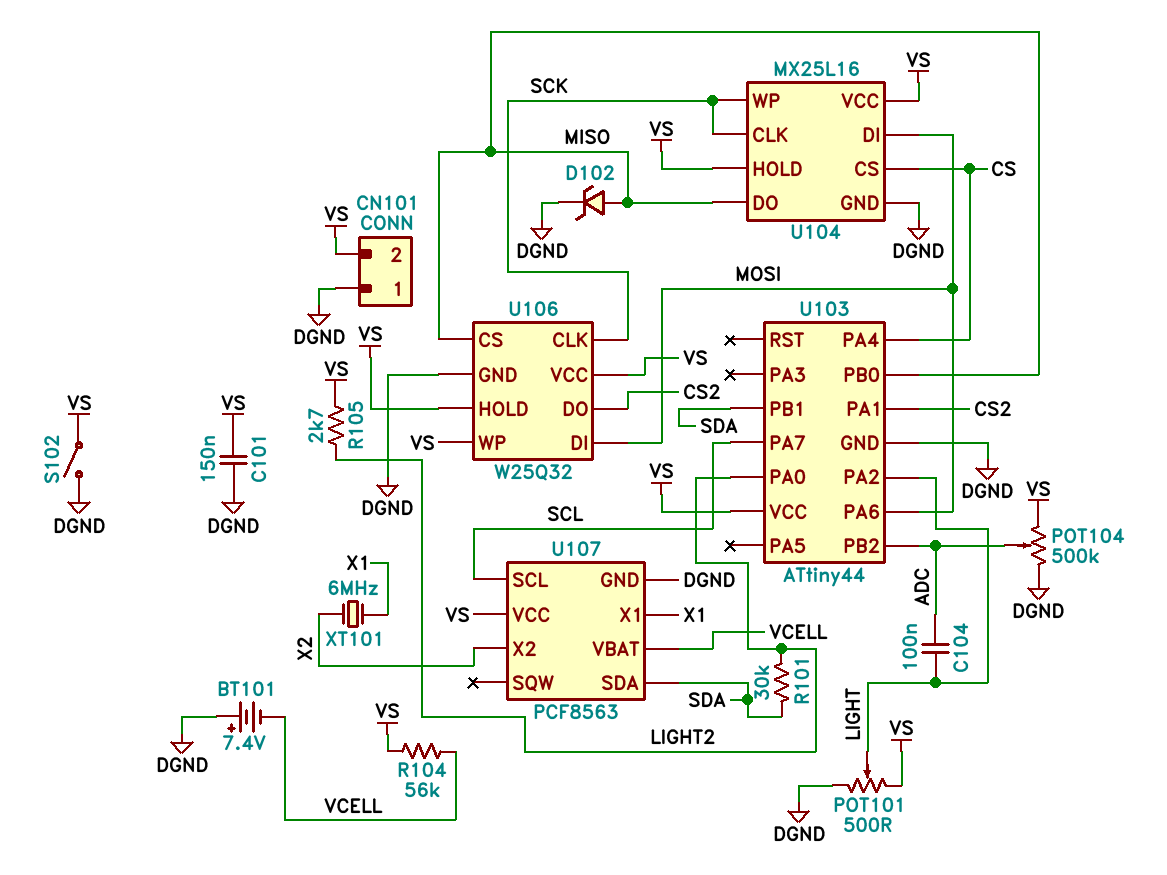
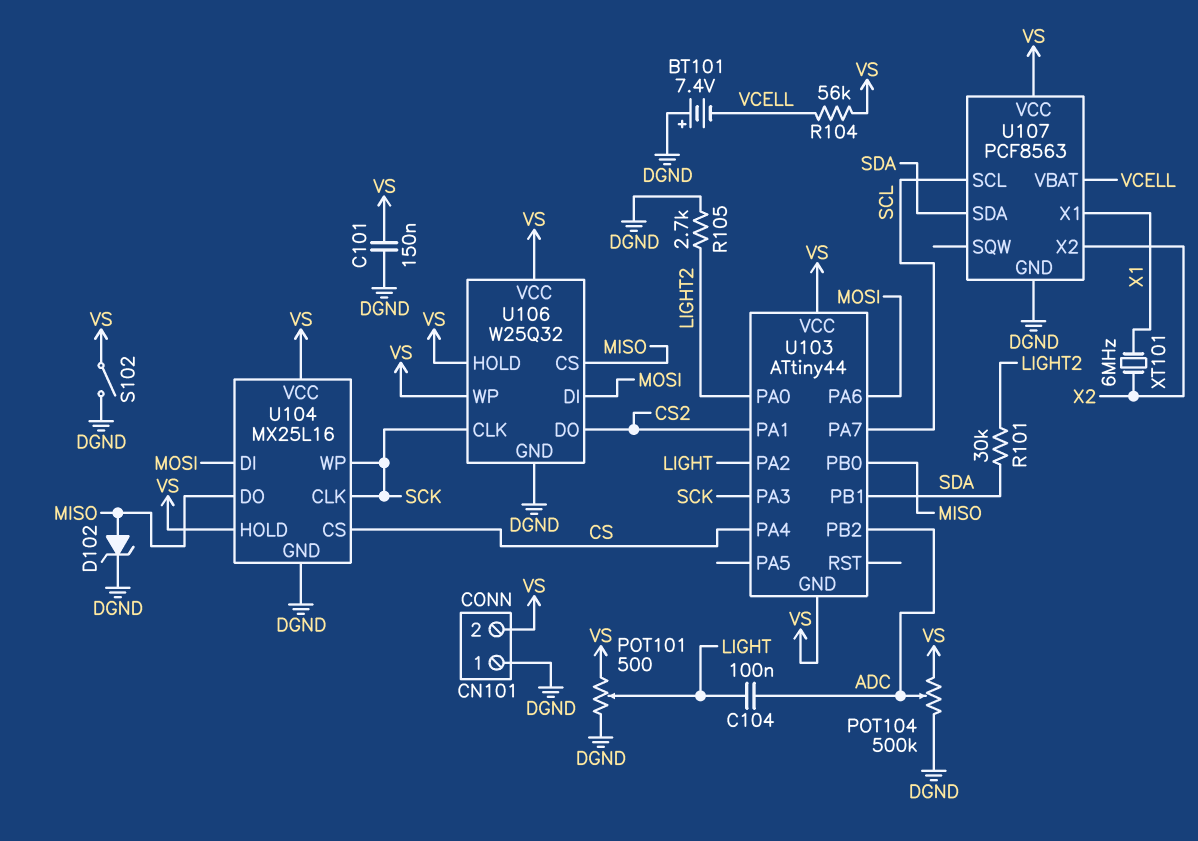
R105: 2.7k (LIGHT2, VS) -> 2.7k (DGND, LIGHT2)
U103 pin GND: DGND -> VS
U103 pin PA3: none -> SCK

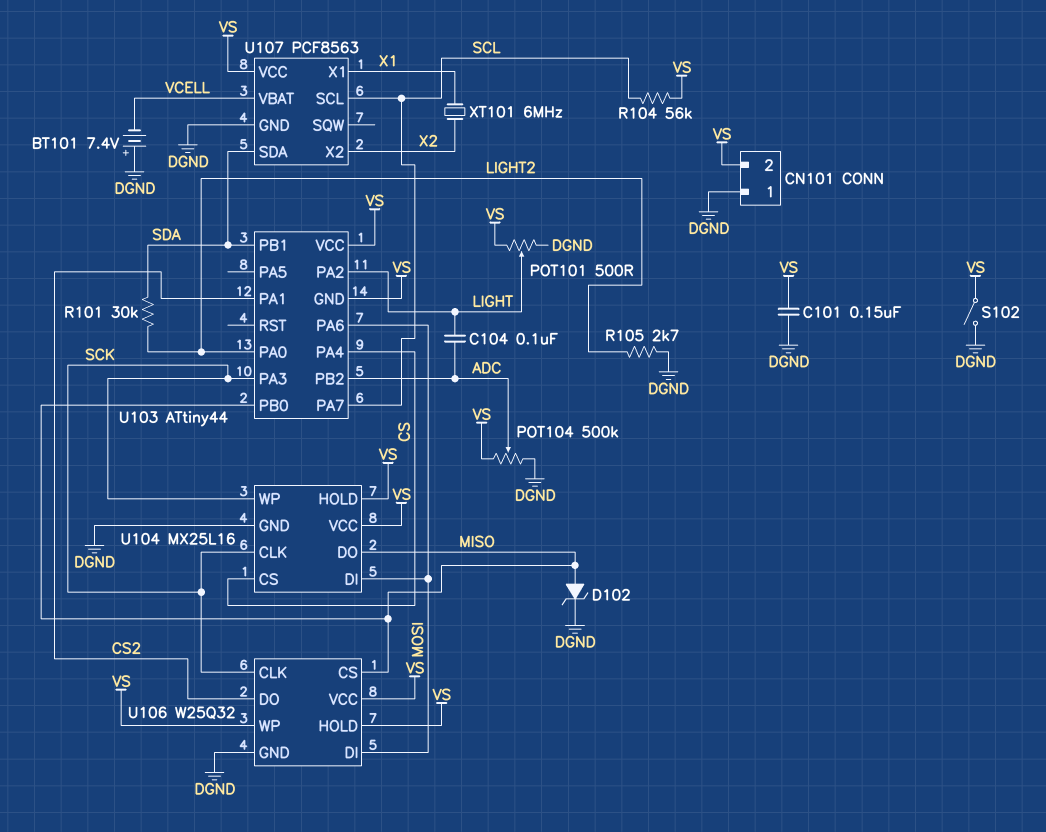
R104: 56k (VCELL, VS) -> 56k (SCL, VS)

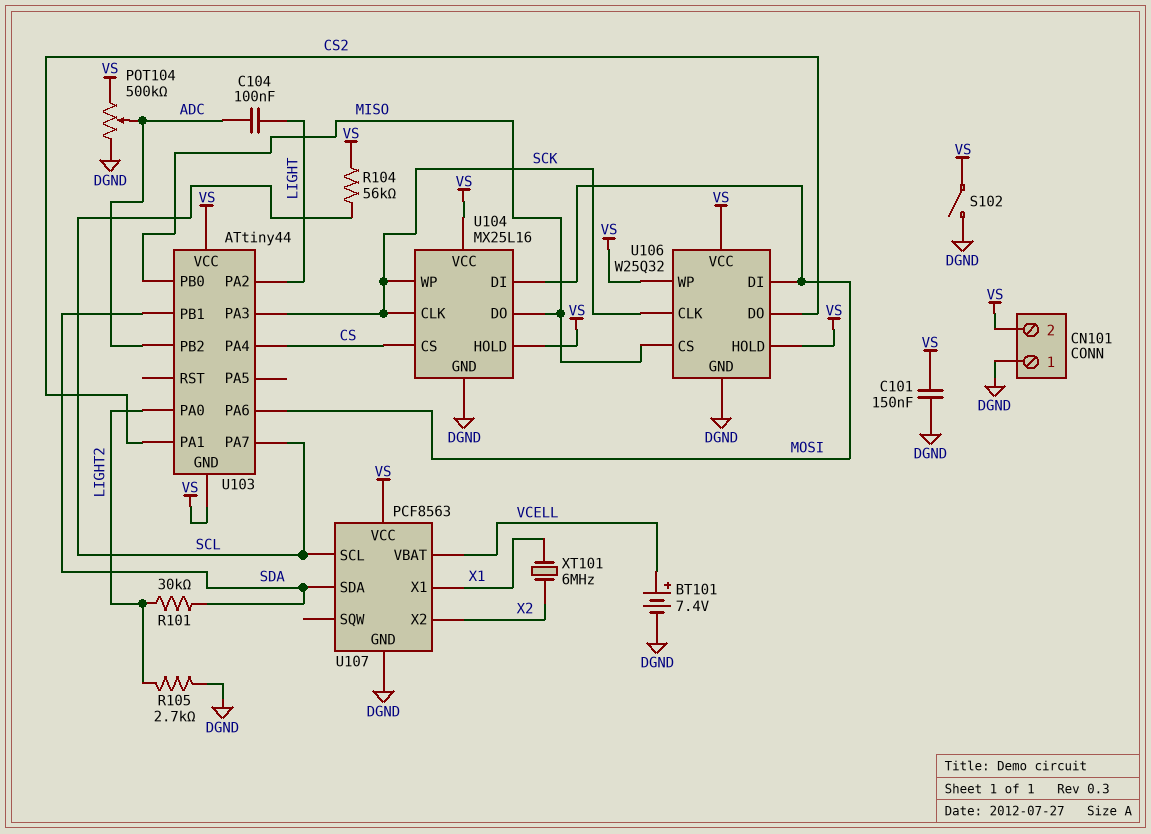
BT101: 7.4V (plus DGND, minus VCELL) -> 7.4V (plus VCELL, minus DGND)
D102: zener (A MISO, K DGND) -> none
POT101: 500 (DGND, VS, wiper LIGHT) -> none

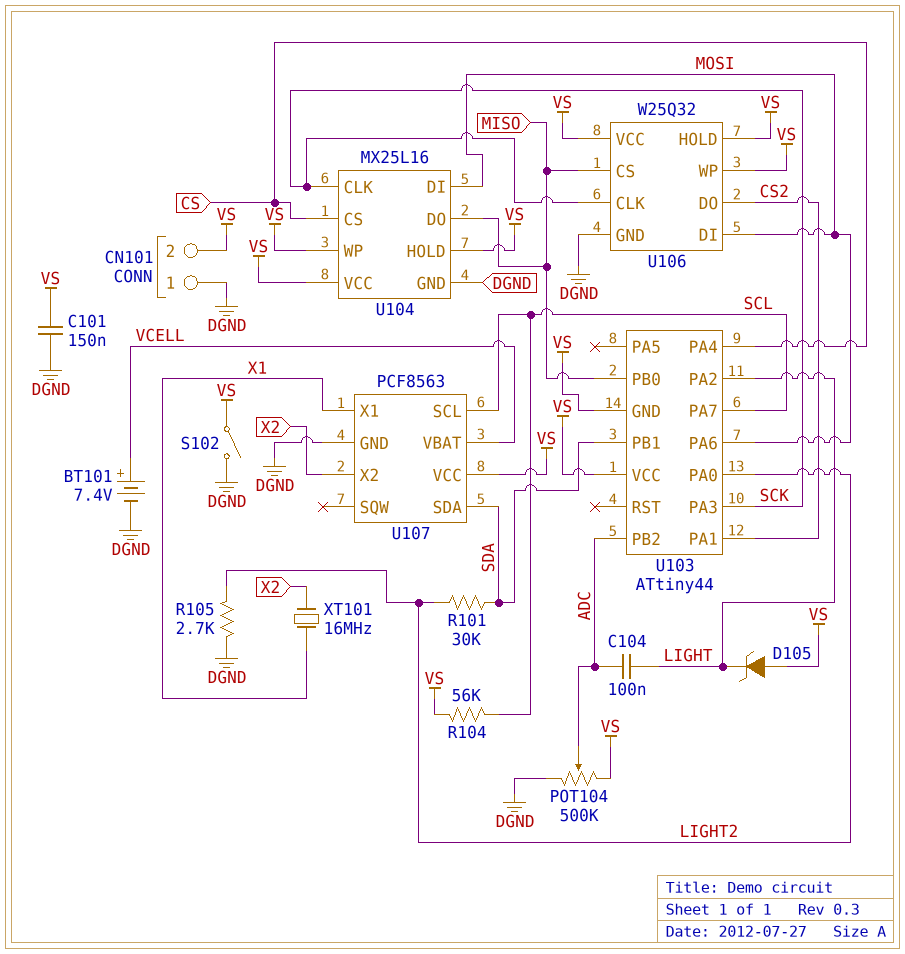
D105: none -> zener (A VS, K LIGHT)
U104 pin WP: SCK -> VS
XT101: 6MHz (X1, X2) -> 16MHz (X1, X2)

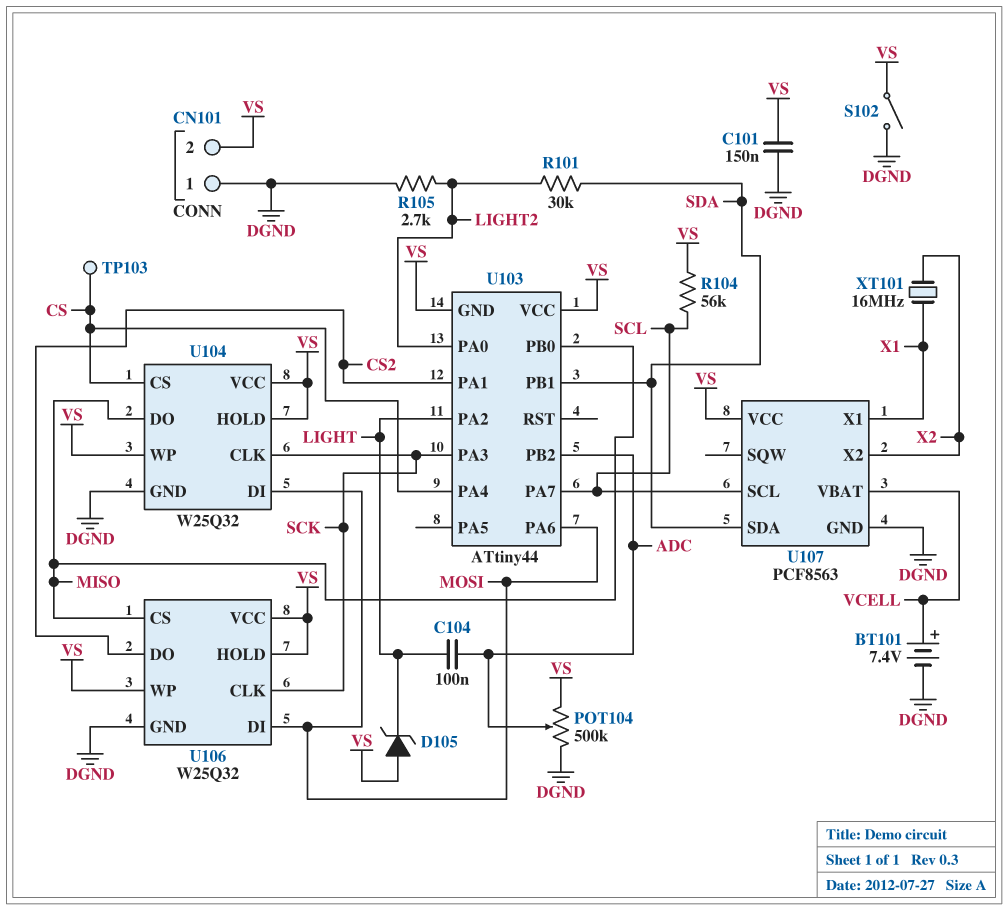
TP103: none -> test point (CS)
U104: MX25L16 -> W25Q32

